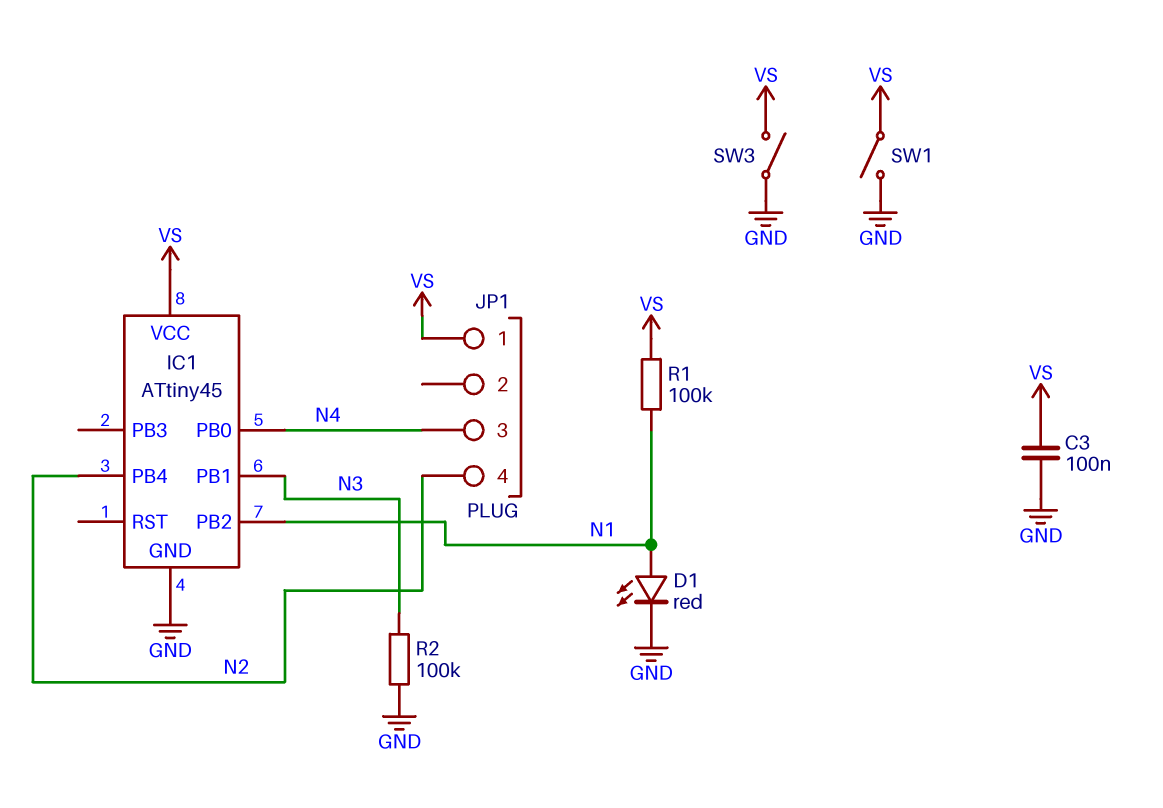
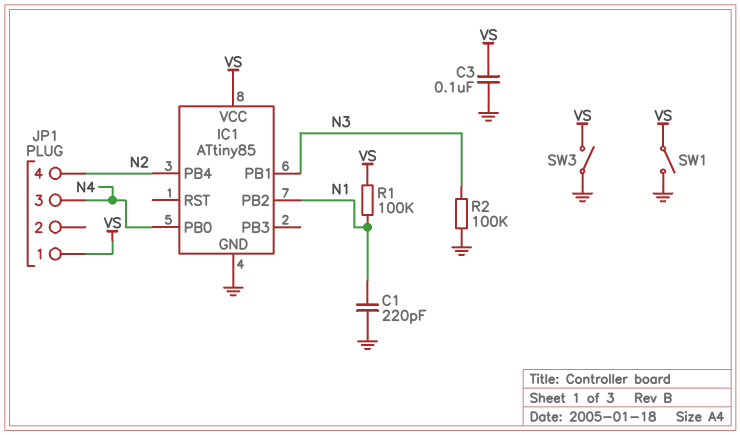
C1: none -> 220pF (GND, N1)
D1: LED red (A N1, K GND) -> none
IC1: ATtiny45 -> ATtiny85

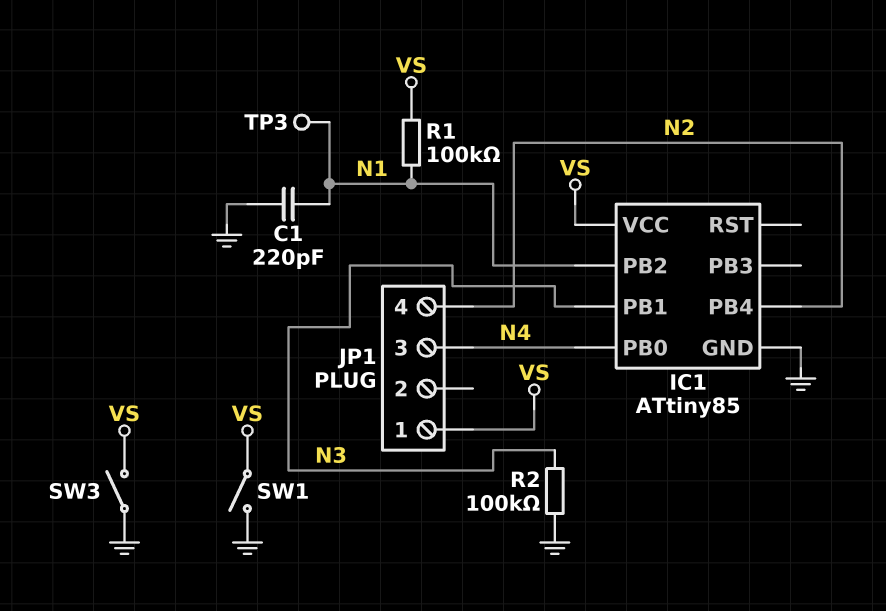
C3: 100nF (GND, VS) -> none
TP3: none -> test point (N1)

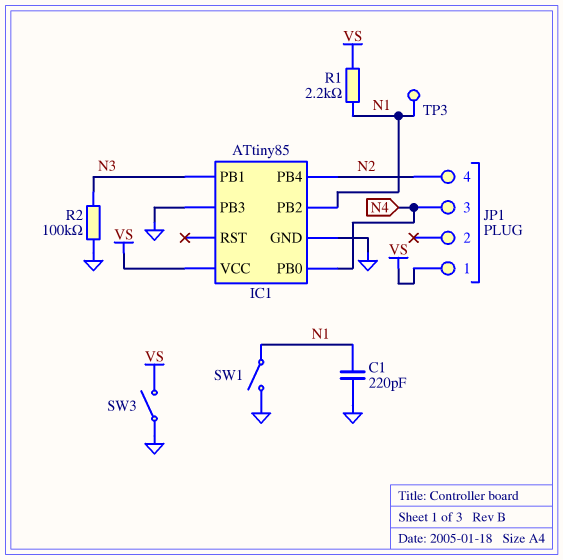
IC1 pin PB3: none -> GND
R1: 100k (N1, VS) -> 2.2k (N1, VS)
SW1: switch (GND, VS) -> switch (GND, N1)

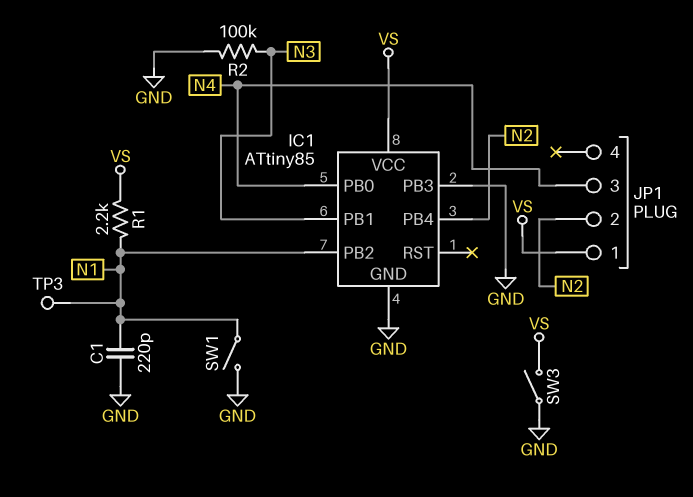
JP1 pin 2: none -> N2
JP1 pin 4: N2 -> none

